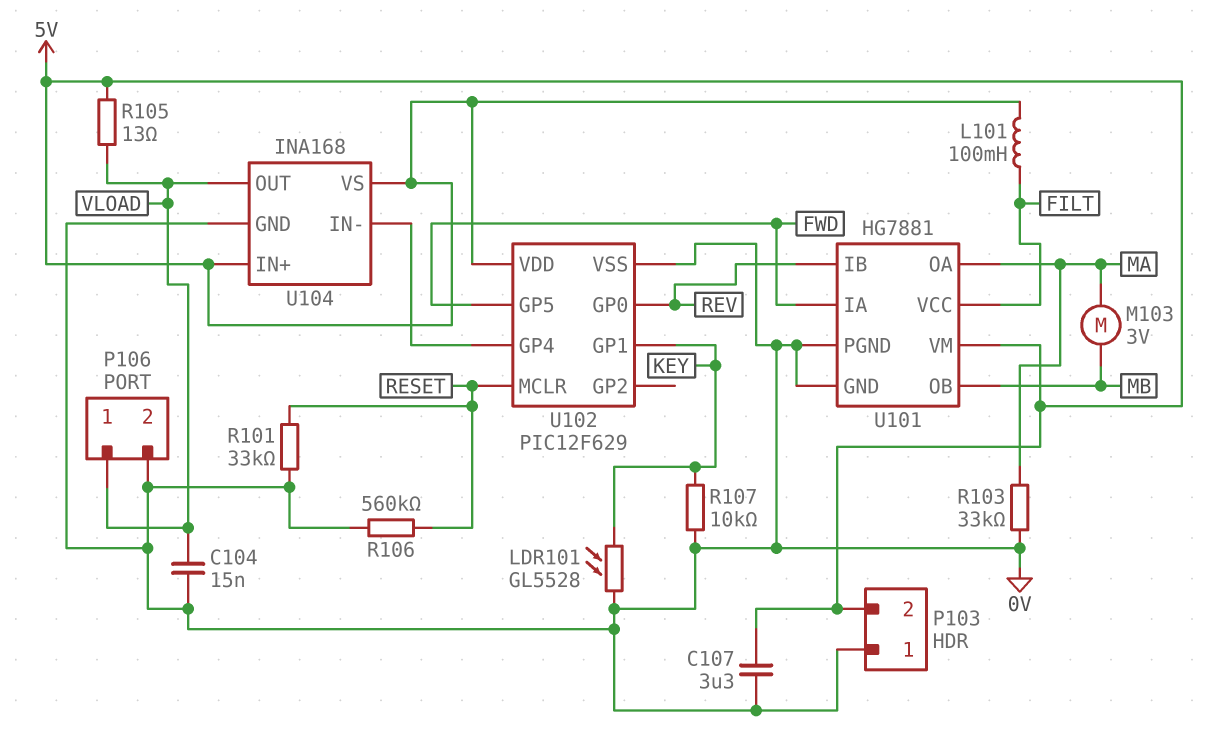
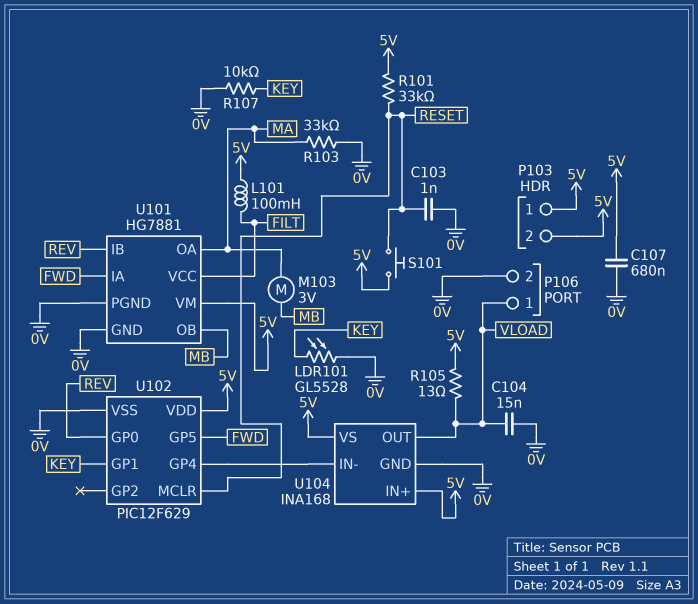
C103: none -> 1nF (0V, RESET)
C107: 3.3uF (0V, 5V) -> 680nF (0V, 5V)
P103 pin 1: 0V -> 5V
R101: 33k (0V, RESET) -> 33k (5V, RESET)
R106: 560k (0V, RESET) -> none
S101: none -> button (5V, RESET)

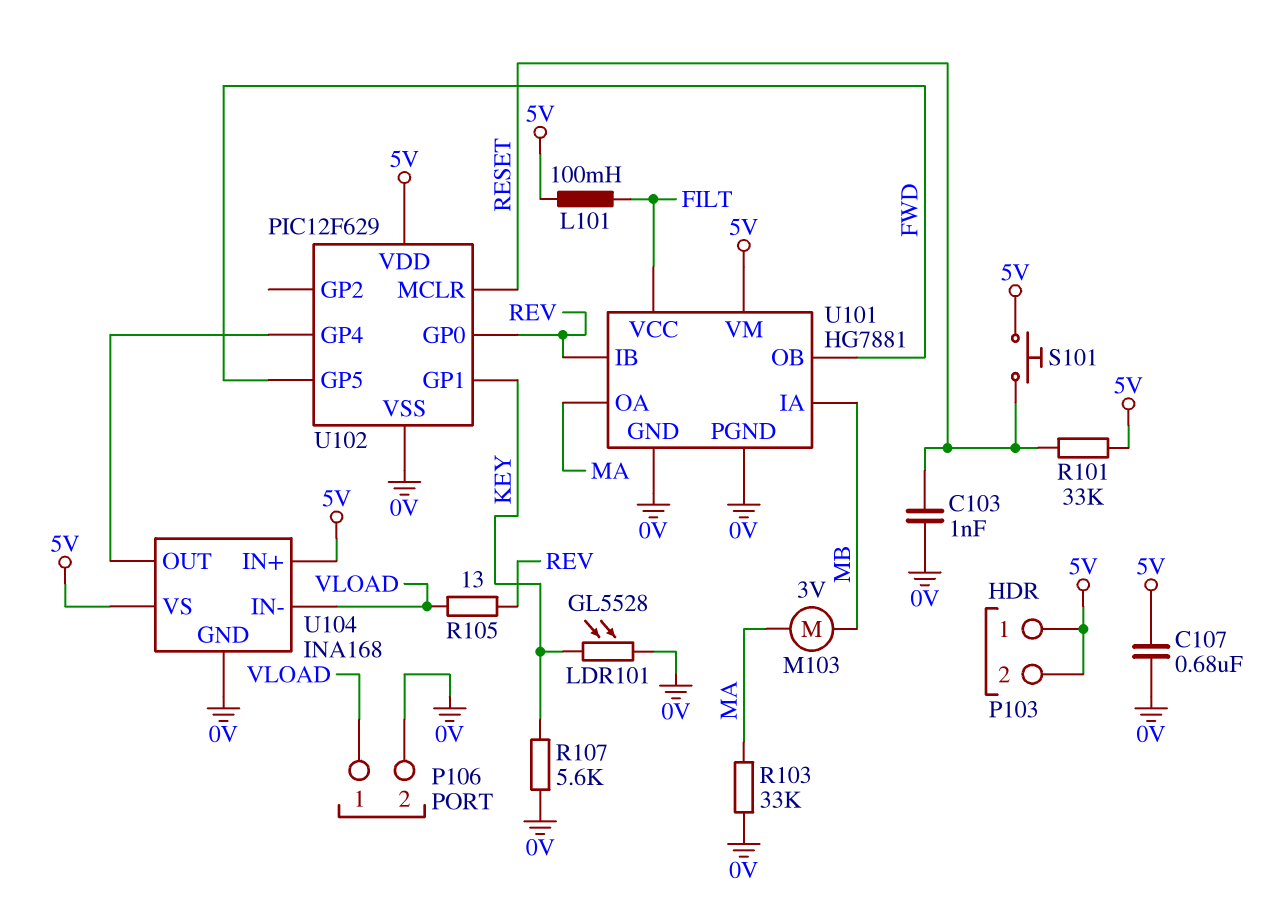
C104: 15nF (0V, VLOAD) -> none
R105: 13 (5V, VLOAD) -> 13 (REV, VLOAD)
R107: 10k (0V, KEY) -> 5.6k (0V, KEY)
U101 pin IA: FWD -> MB
U101 pin OB: MB -> FWD
U104 pin IN-: U102/GP4 -> VLOAD
U104 pin OUT: VLOAD -> U102/GP4

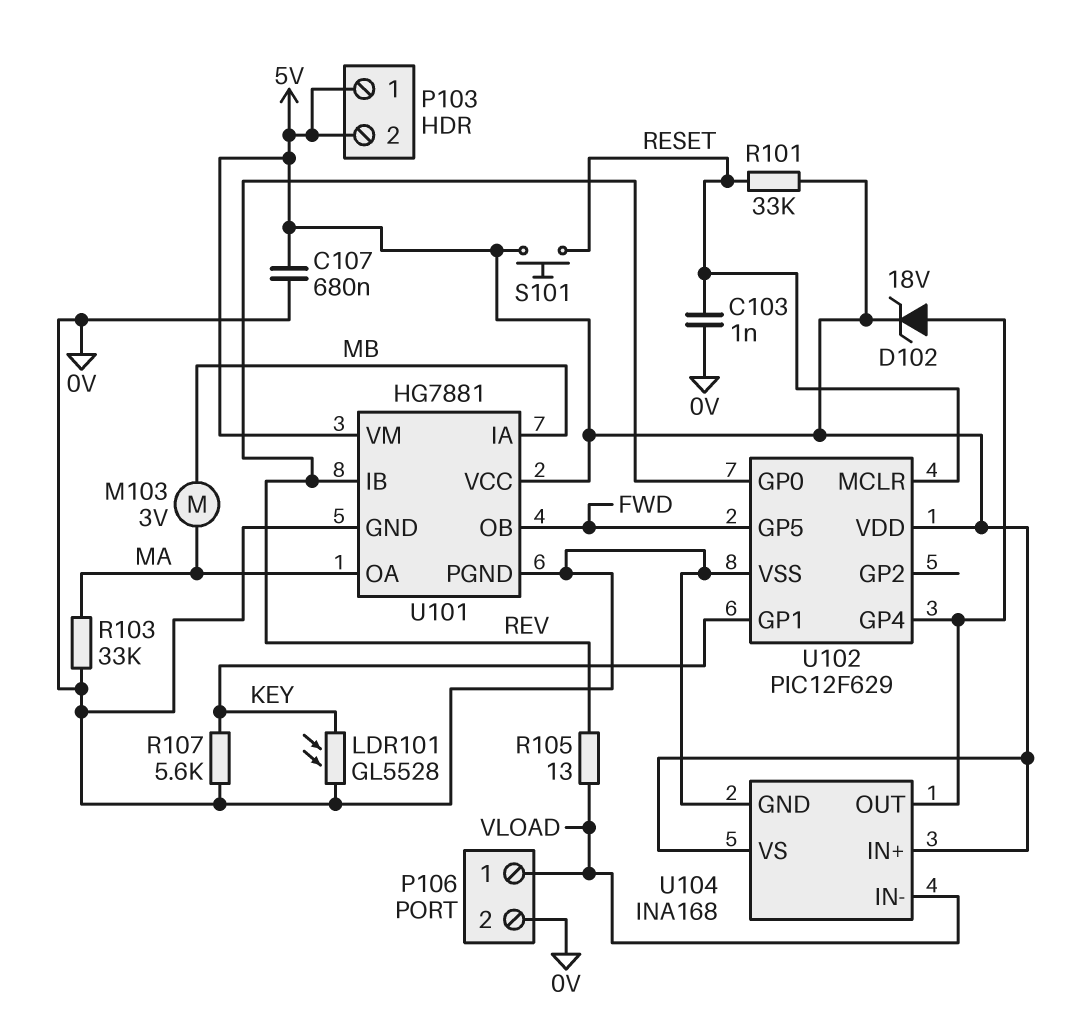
D102: none -> zener 18V (A U102/GP4, K 5V)
L101: 100mH (5V, FILT) -> none
U101 pin VCC: FILT -> 5V

